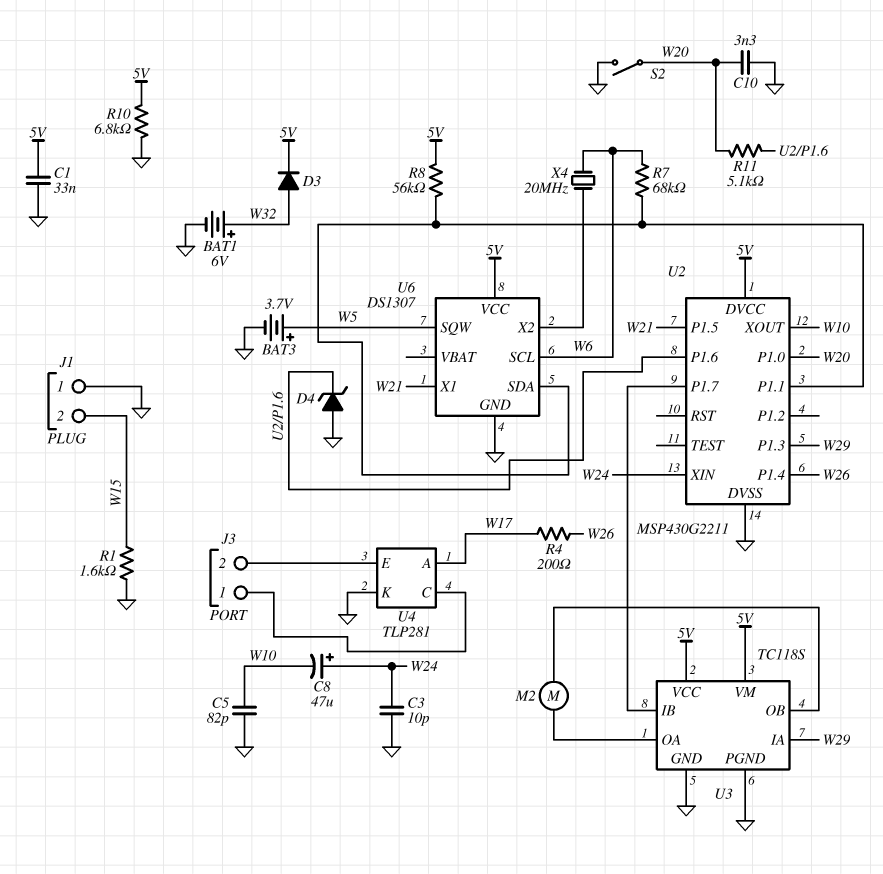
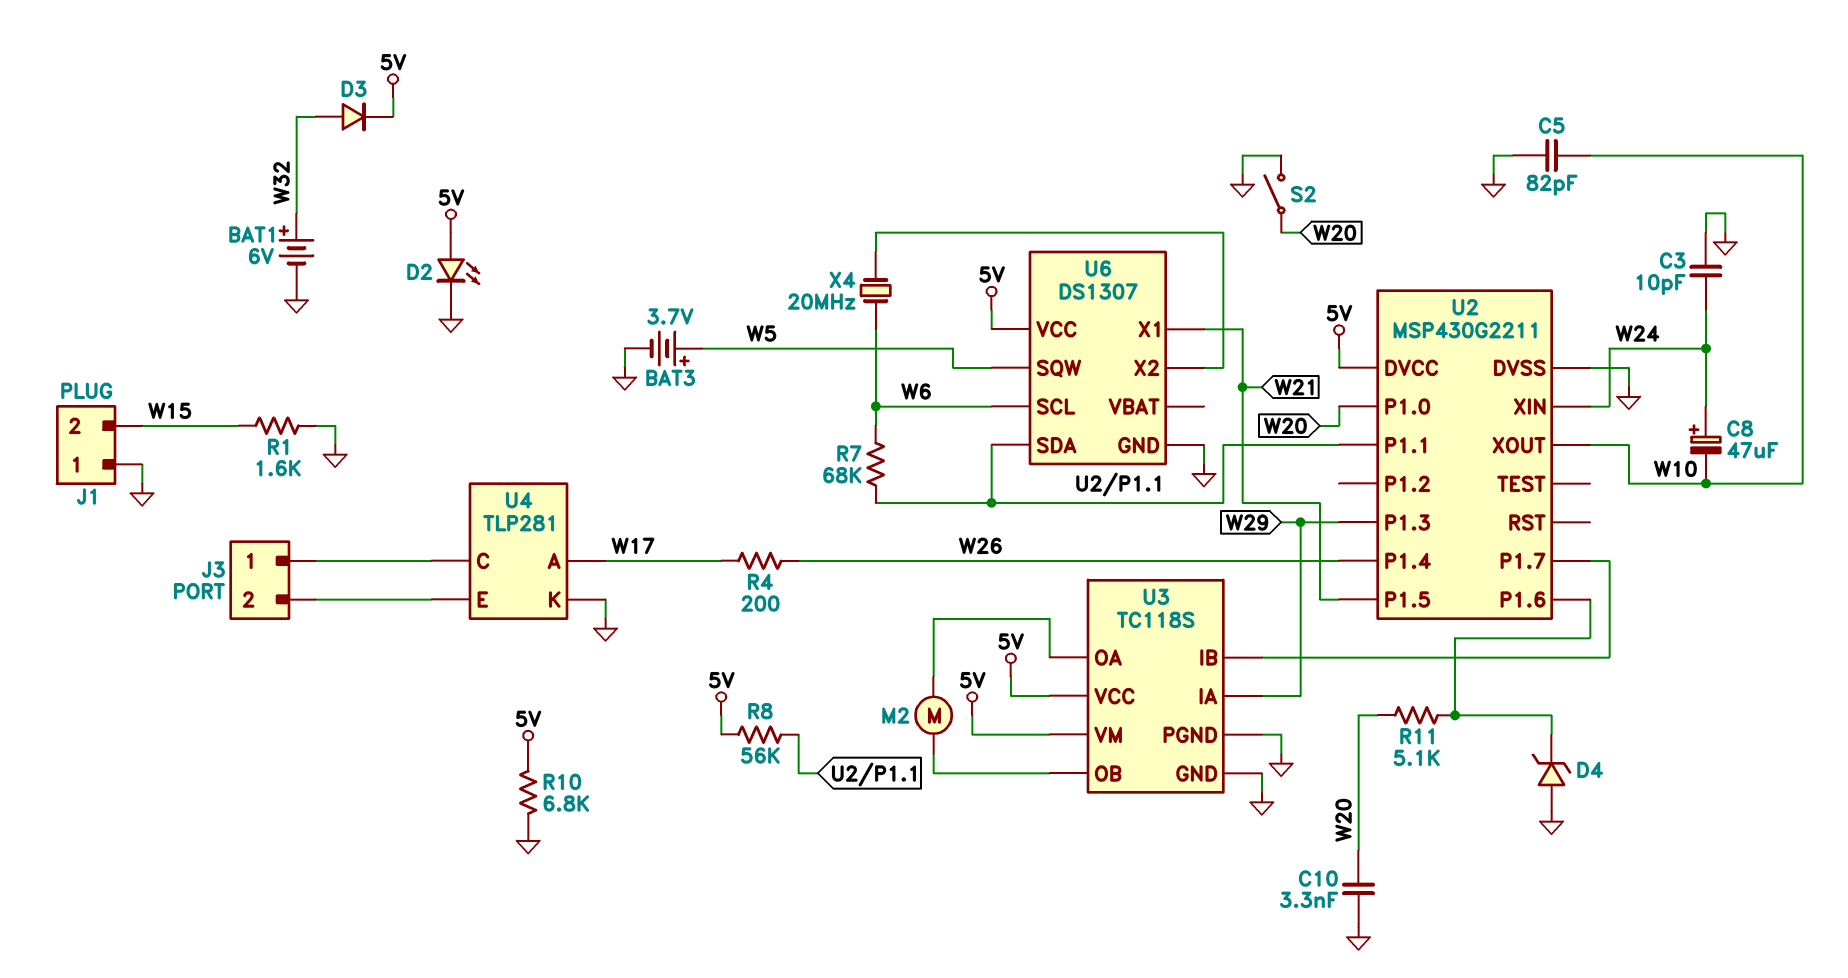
C1: 33nF (5V, GND) -> none
D2: none -> LED (A 5V, K GND)

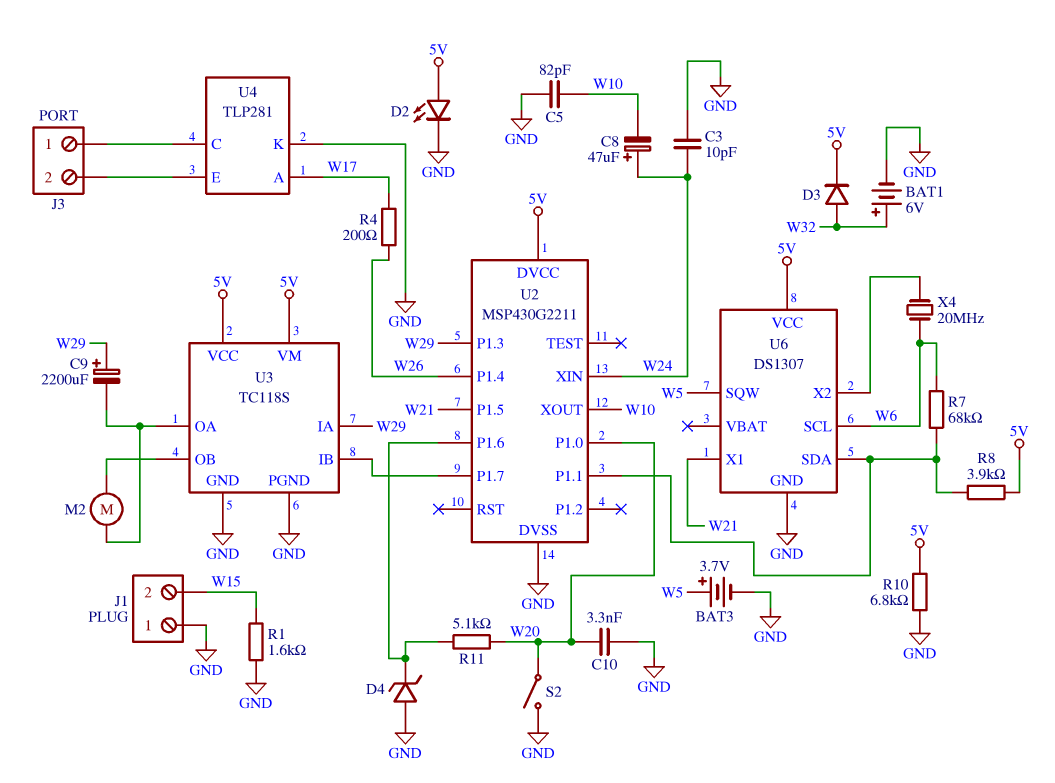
C9: none -> 2200uF (plus W29, minus U3/OA)
R8: 56k (5V, U2/P1.1) -> 3.9k (5V, U2/P1.1)

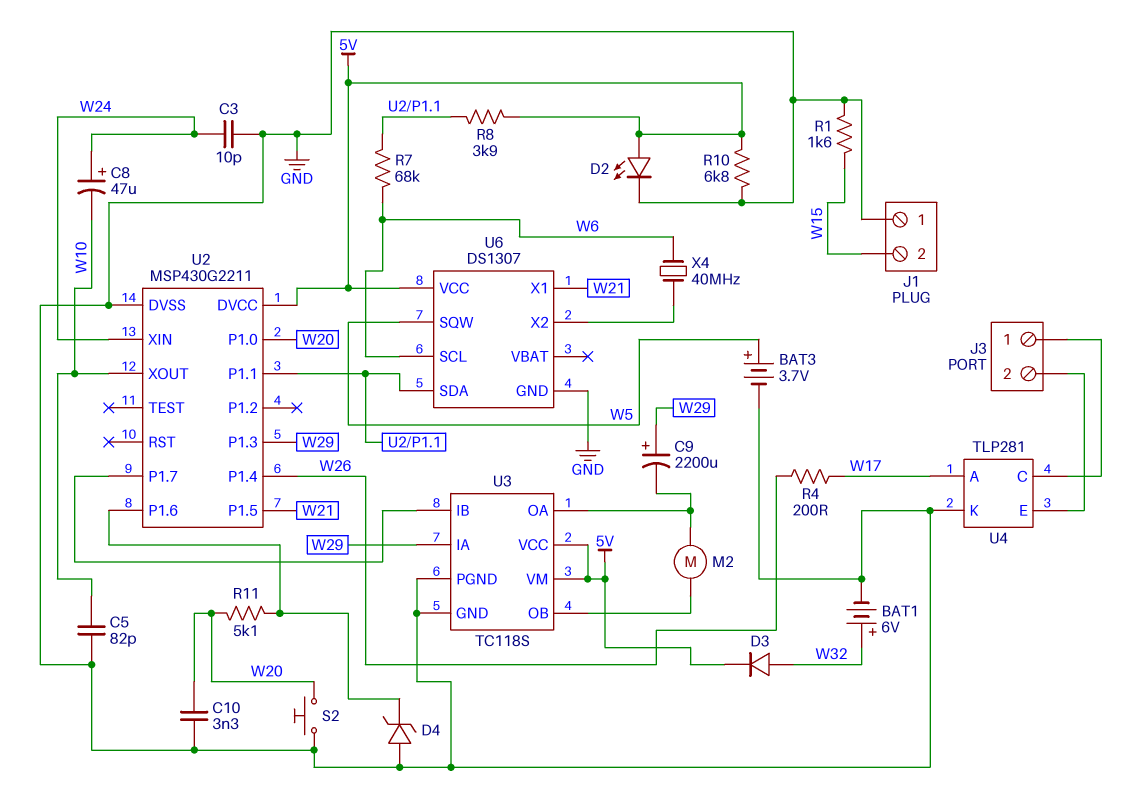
S2: switch (GND, W20) -> button (GND, W20)
X4: 20MHz (U6/X2, W6) -> 40MHz (U6/X2, W6)

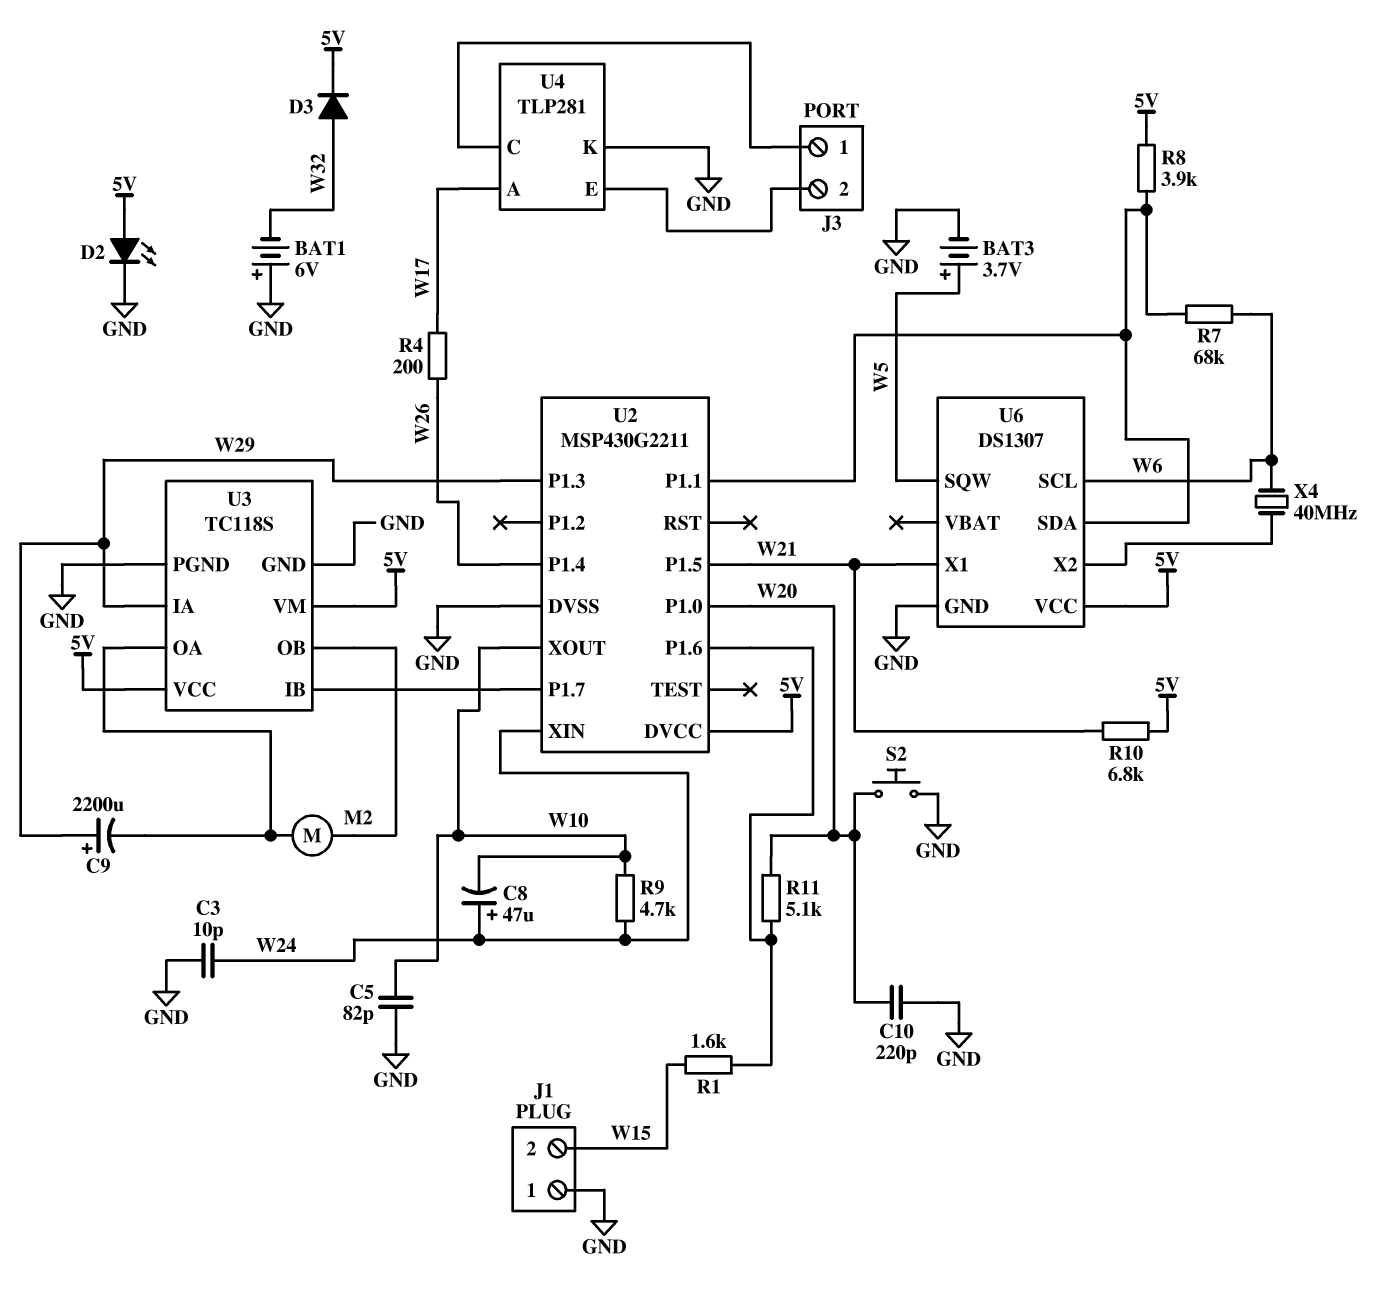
BAT1: 6V (plus W32, minus GND) -> 6V (plus GND, minus W32)
C10: 3.3nF (GND, W20) -> 220pF (GND, W20)
D4: zener (A GND, K U2/P1.6) -> none
R1: 1.6k (GND, W15) -> 1.6k (U2/P1.6, W15)
R9: none -> 4.7k (W10, W24)
R10: 6.8k (5V, GND) -> 6.8k (5V, W21)

